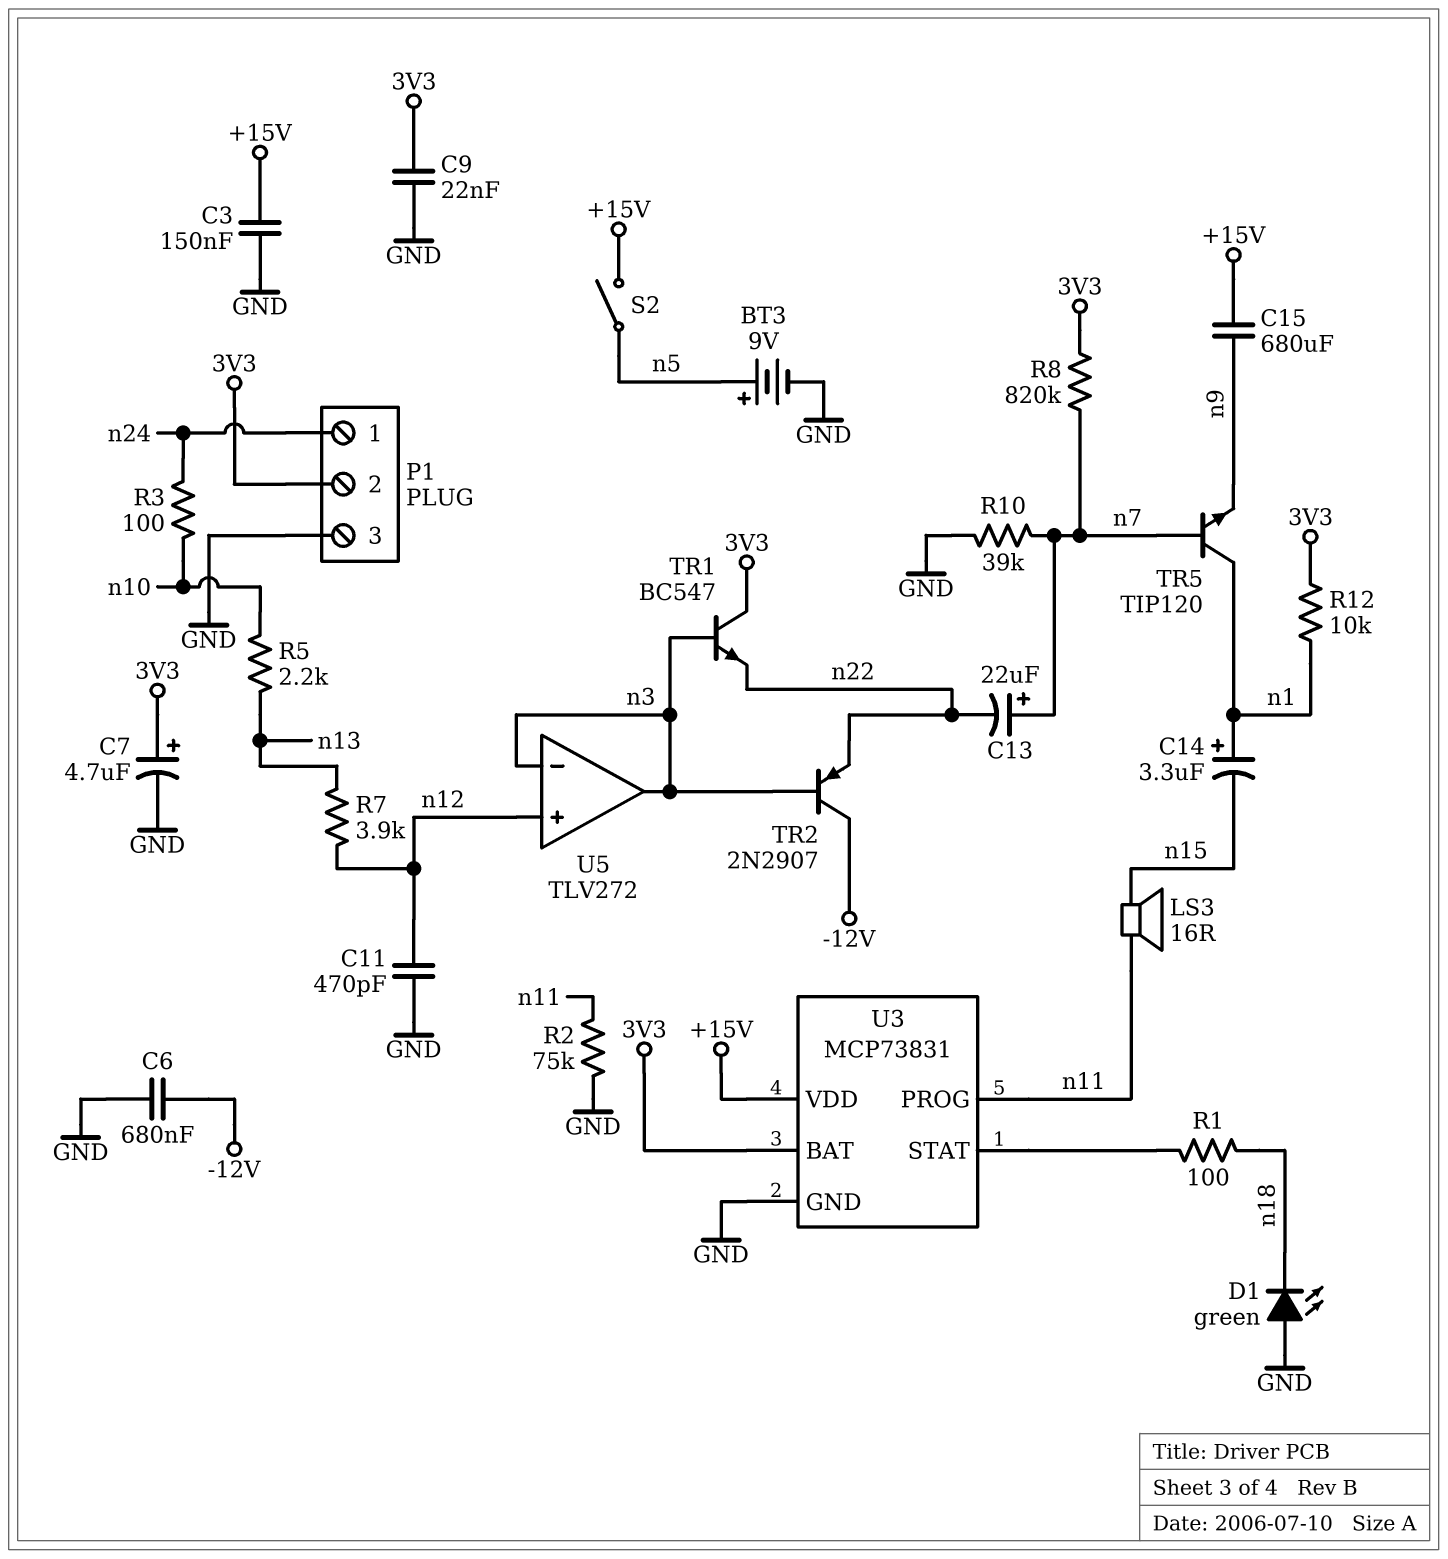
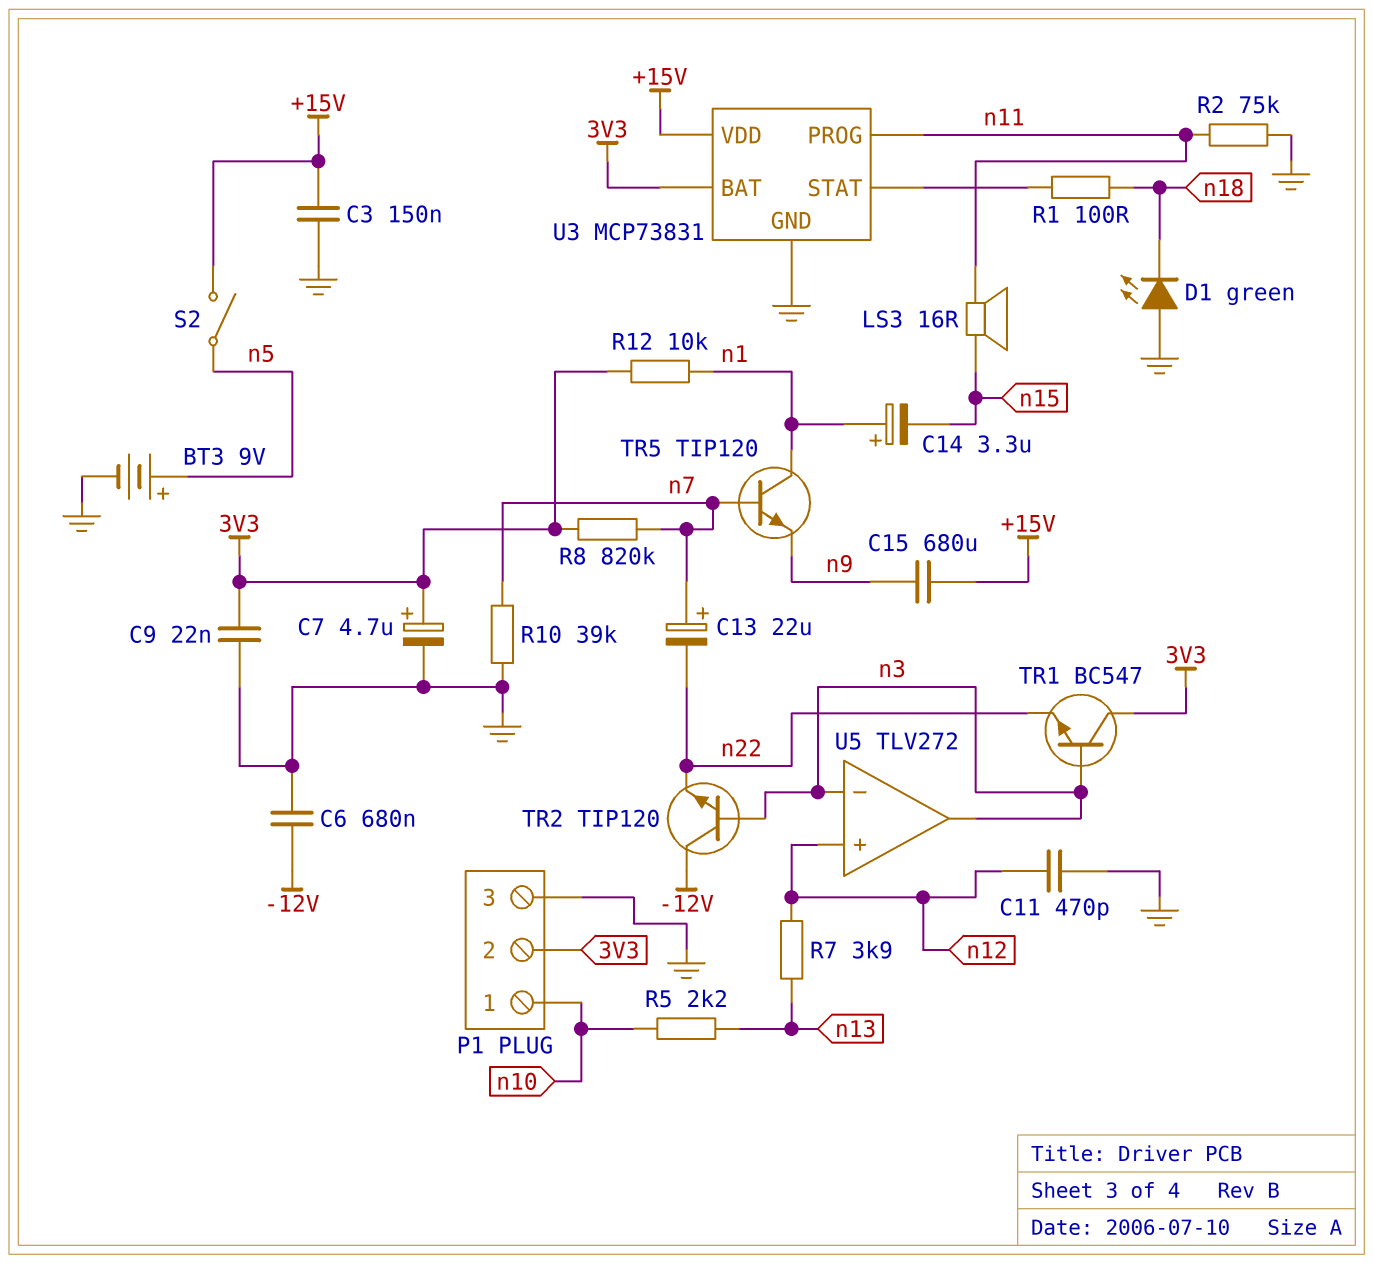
P1 pin 1: n24 -> n10
R3: 100 (n10, n24) -> none
TR2: PNP 2N2907 (B n3, C -12V, E n22) -> NPN TIP120 (B n3, C -12V, E n22)

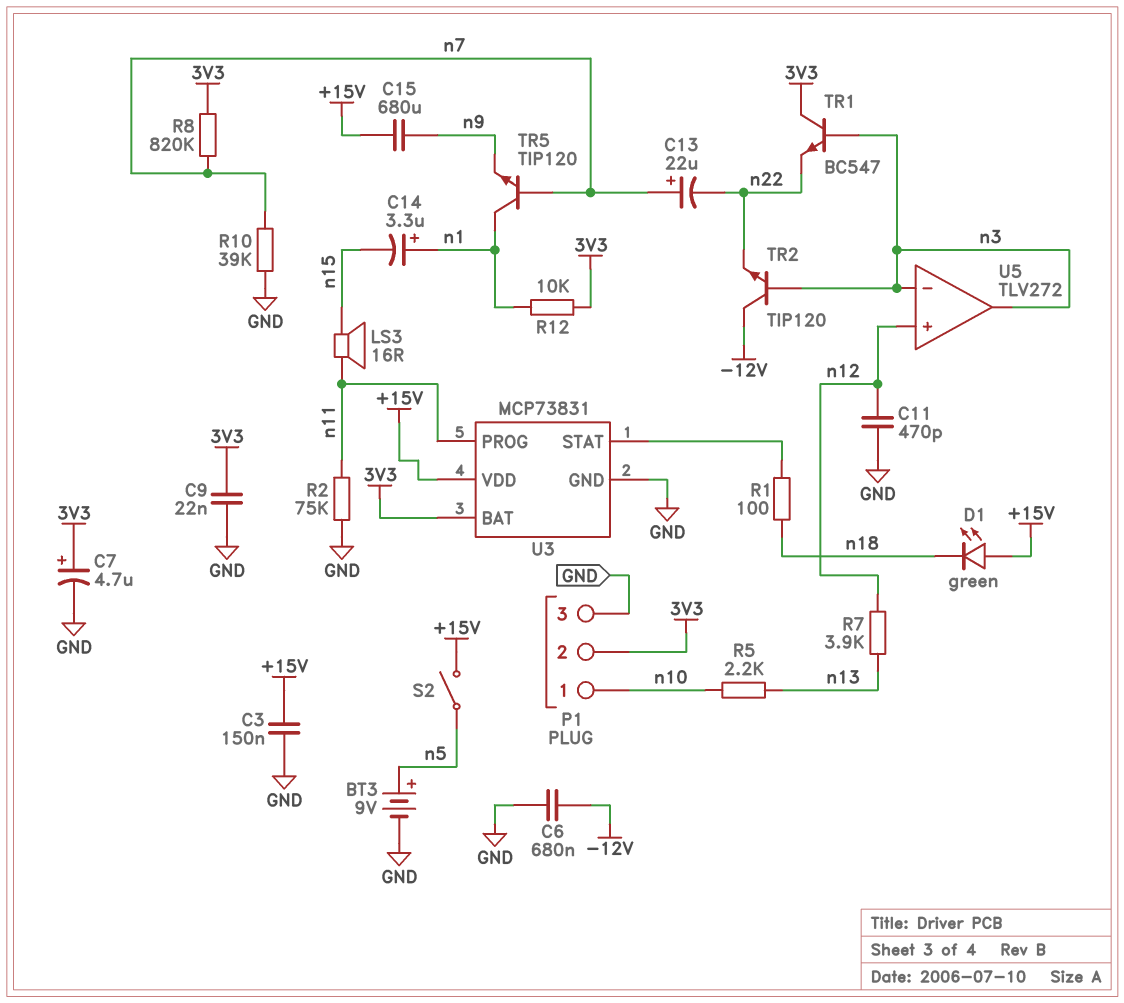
D1: LED green (A GND, K n18) -> LED green (A +15V, K n18)

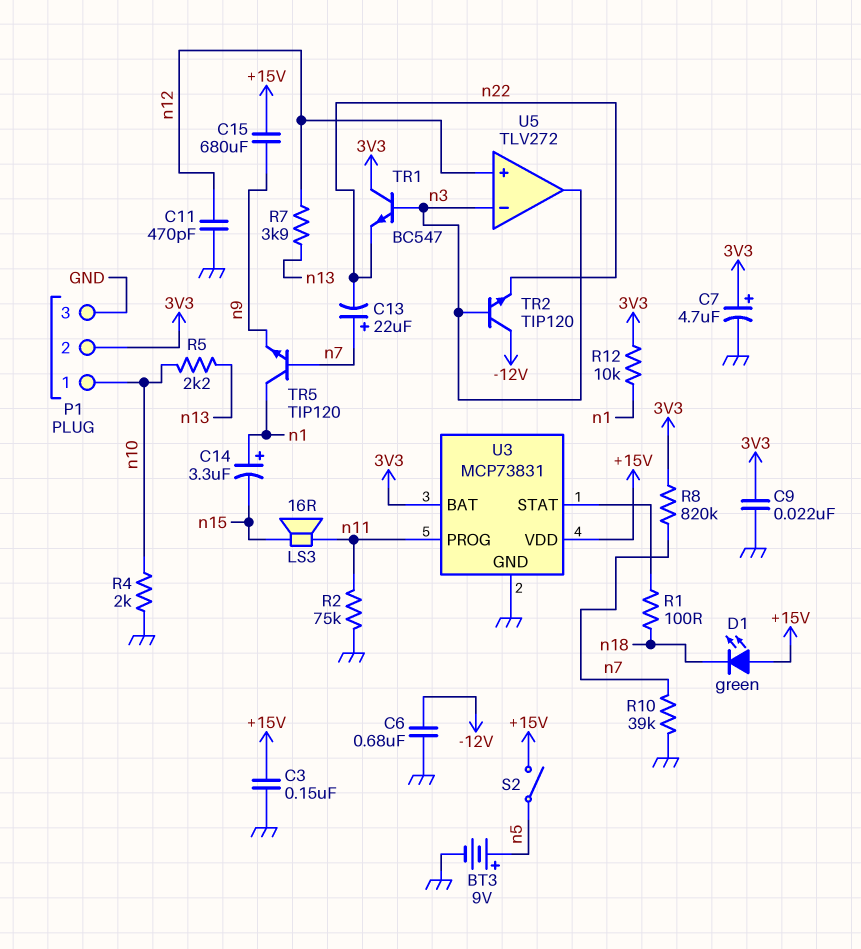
R4: none -> 2k (GND, n10)

